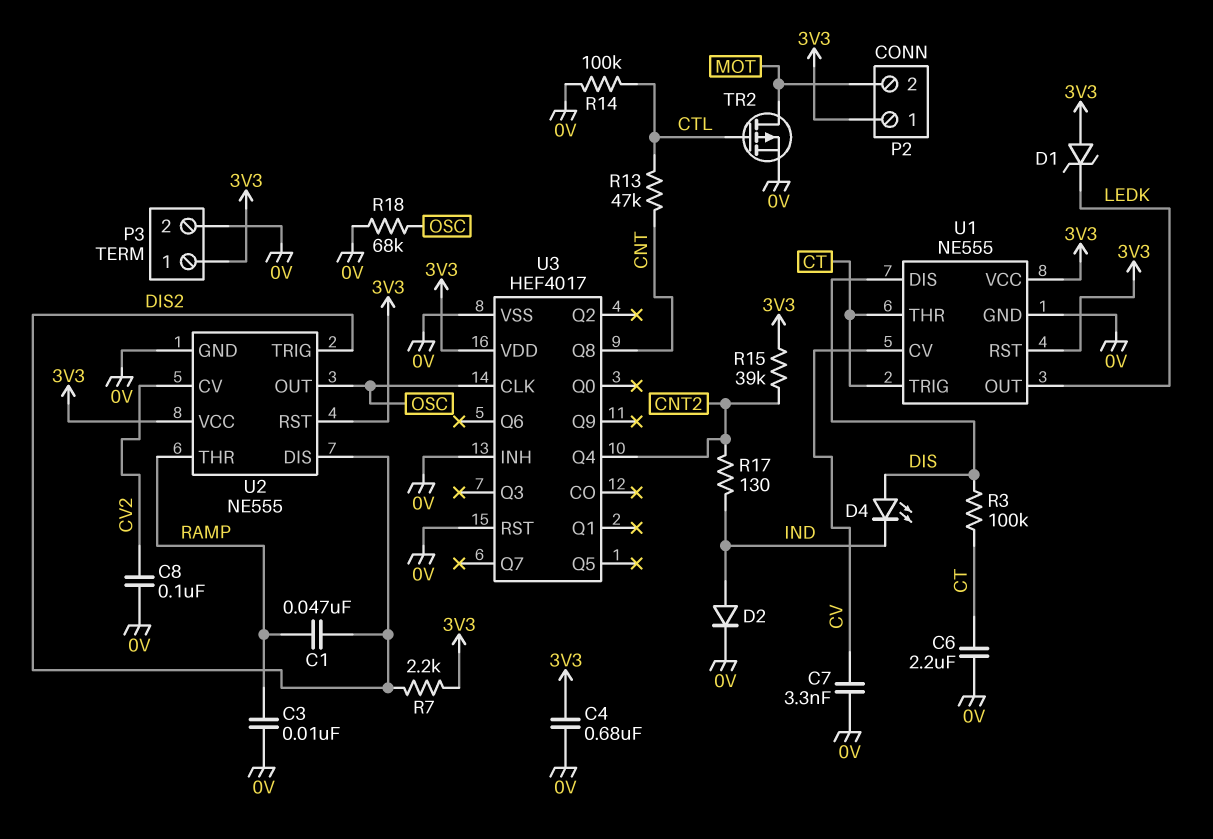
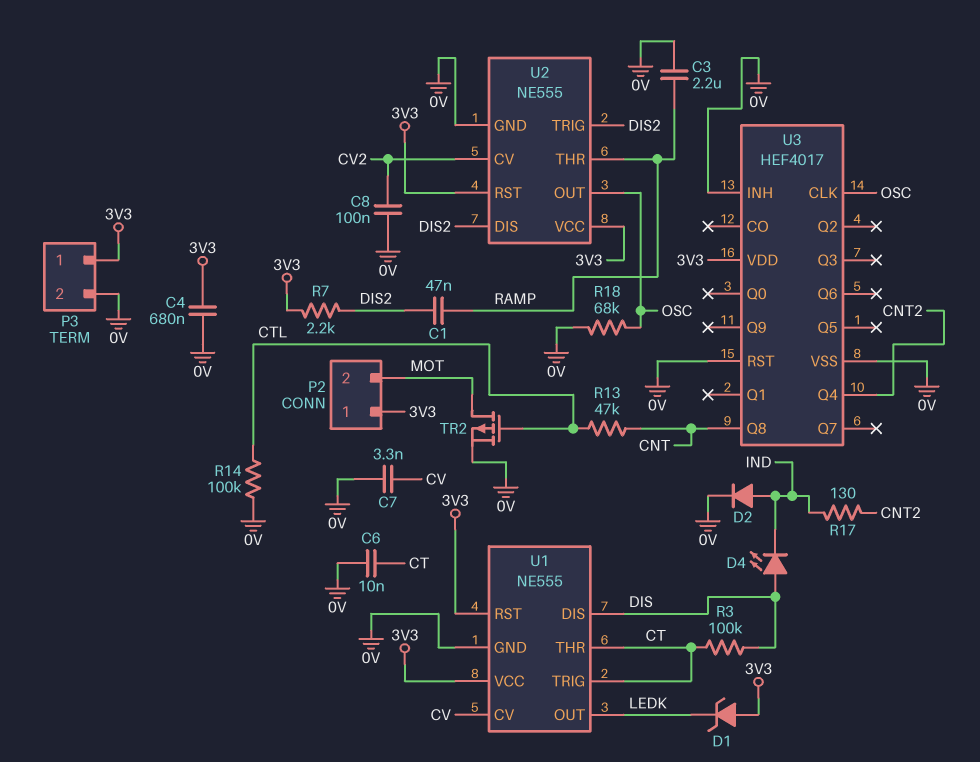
C3: 10nF (0V, RAMP) -> 2.2uF (0V, RAMP)
C6: 2.2uF (0V, CT) -> 10nF (0V, CT)
R15: 39k (3V3, CNT2) -> none

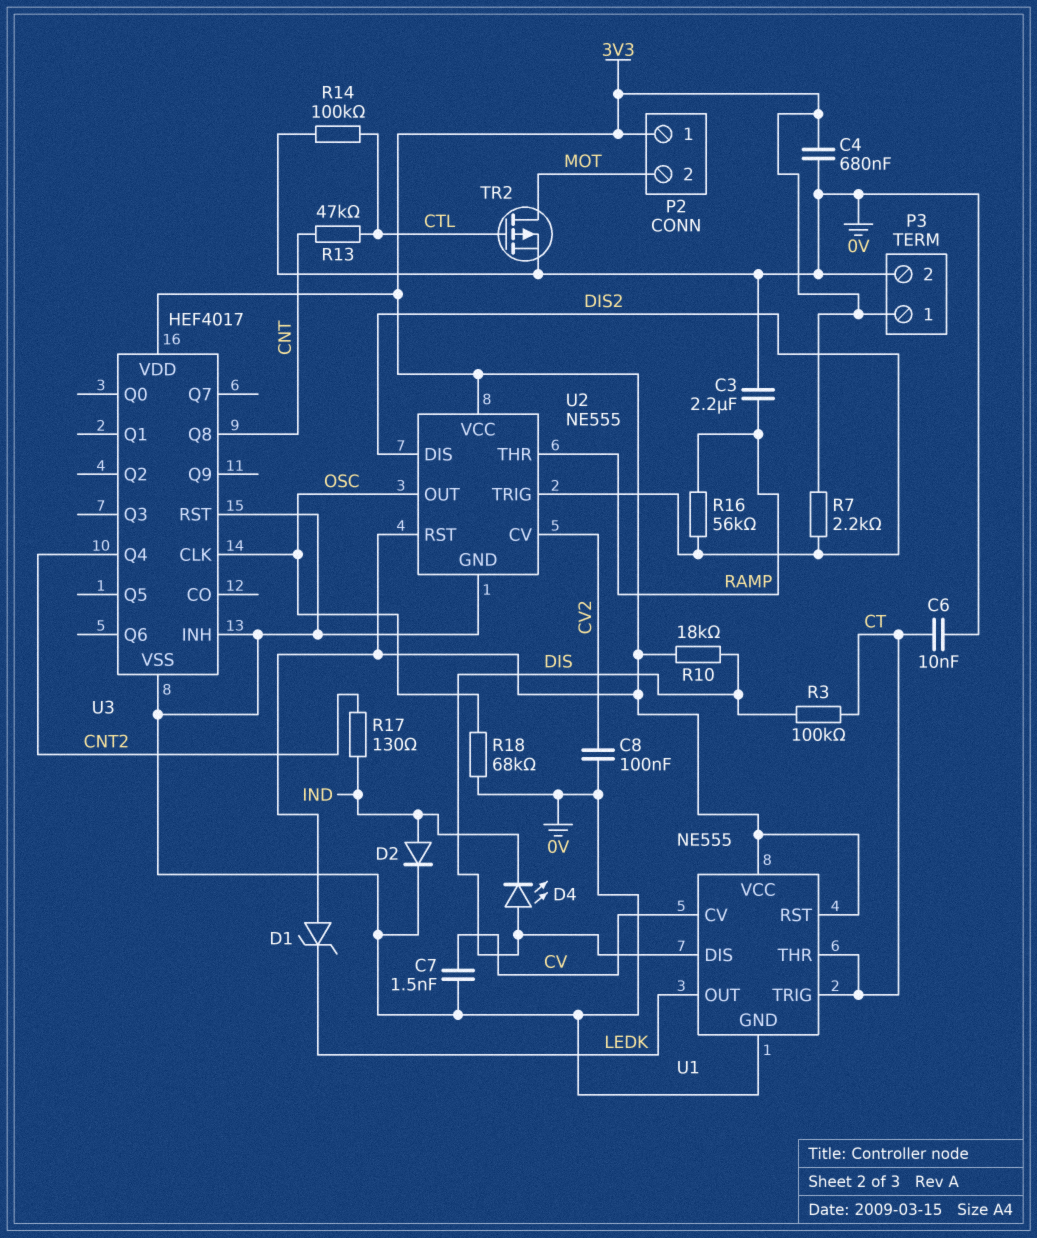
C1: 47nF (DIS2, RAMP) -> none
C7: 3.3nF (0V, CV) -> 1.5nF (0V, CV)
R10: none -> 18k (3V3, DIS)
R16: none -> 56k (DIS2, RAMP)

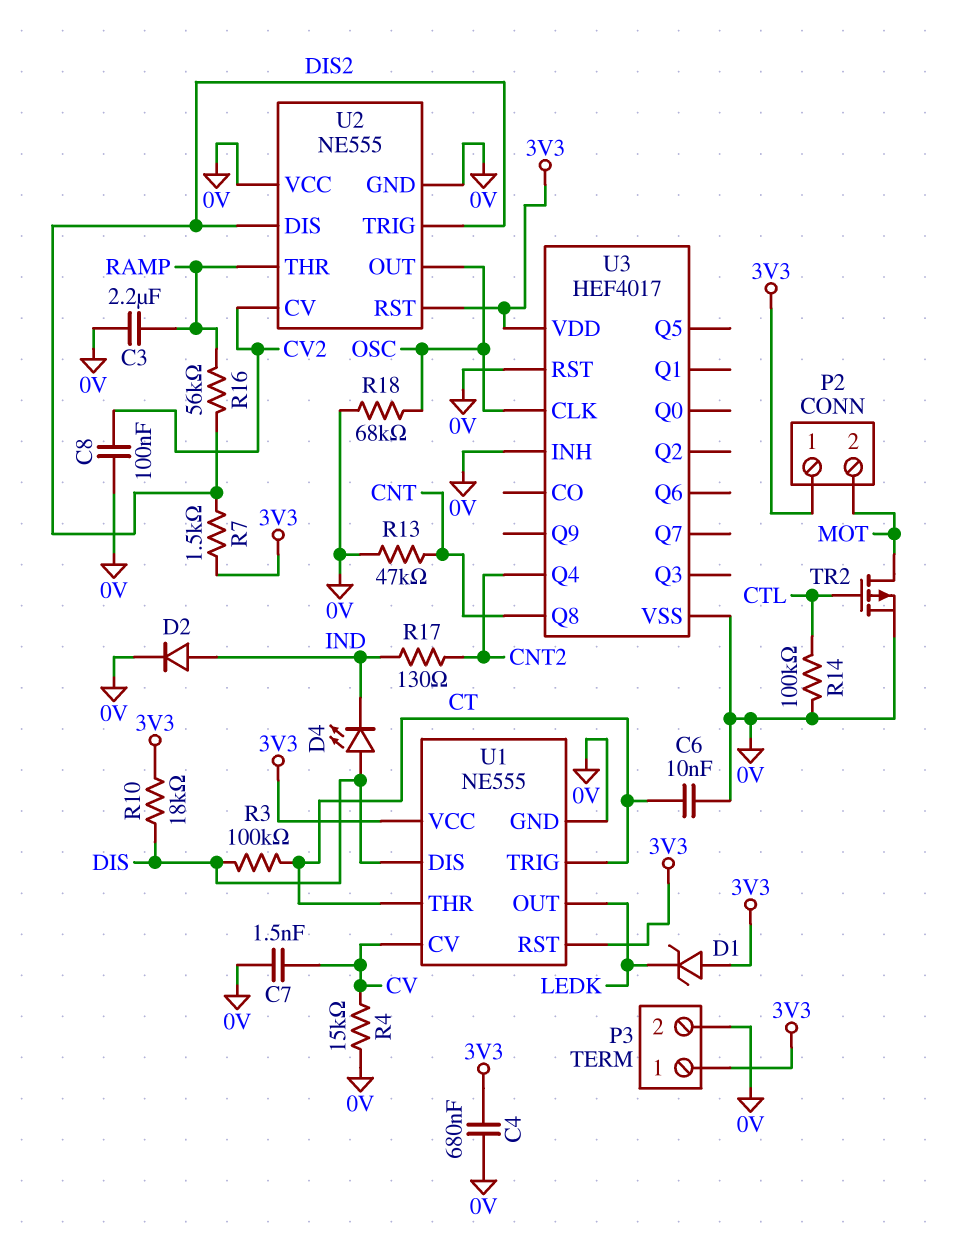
R4: none -> 15k (0V, CV)
R7: 2.2k (3V3, DIS2) -> 1.5k (3V3, DIS2)
R13: 47k (CNT, CTL) -> 47k (0V, CNT)
U2 pin VCC: 3V3 -> 0V

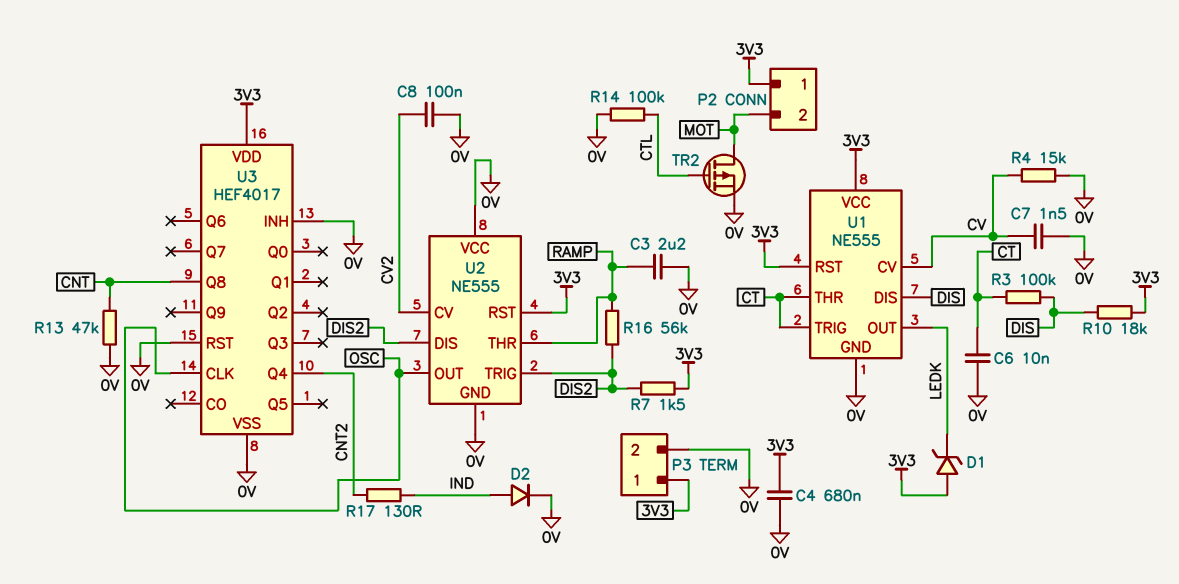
D4: LED (A DIS, K IND) -> none
R18: 68k (0V, OSC) -> none

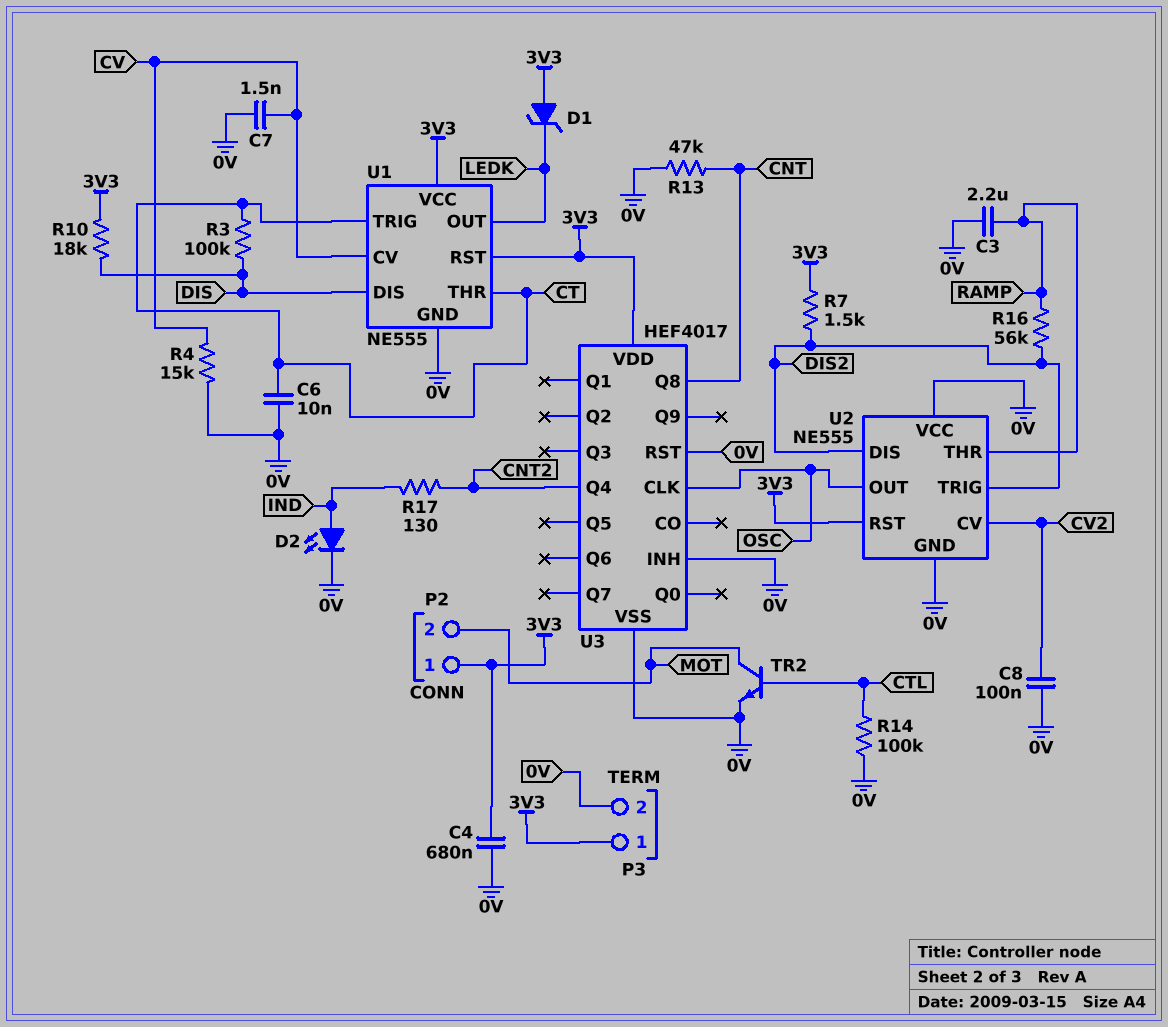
D2: diode (A IND, K 0V) -> LED (A IND, K 0V)
TR2: PMOS (G CTL, D MOT, S 0V) -> NPN (B CTL, C MOT, E 0V)

